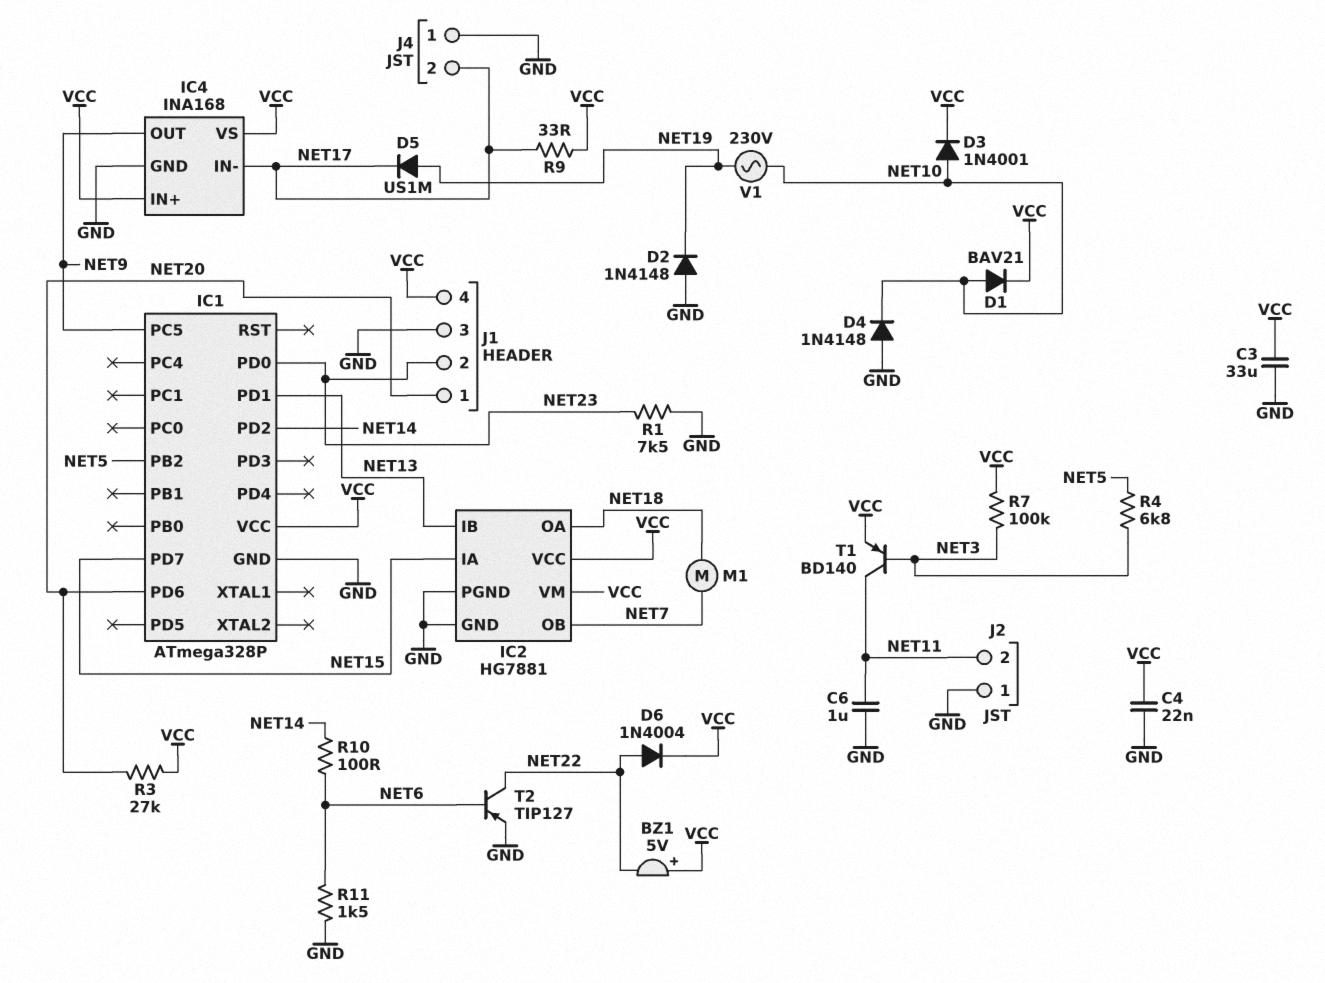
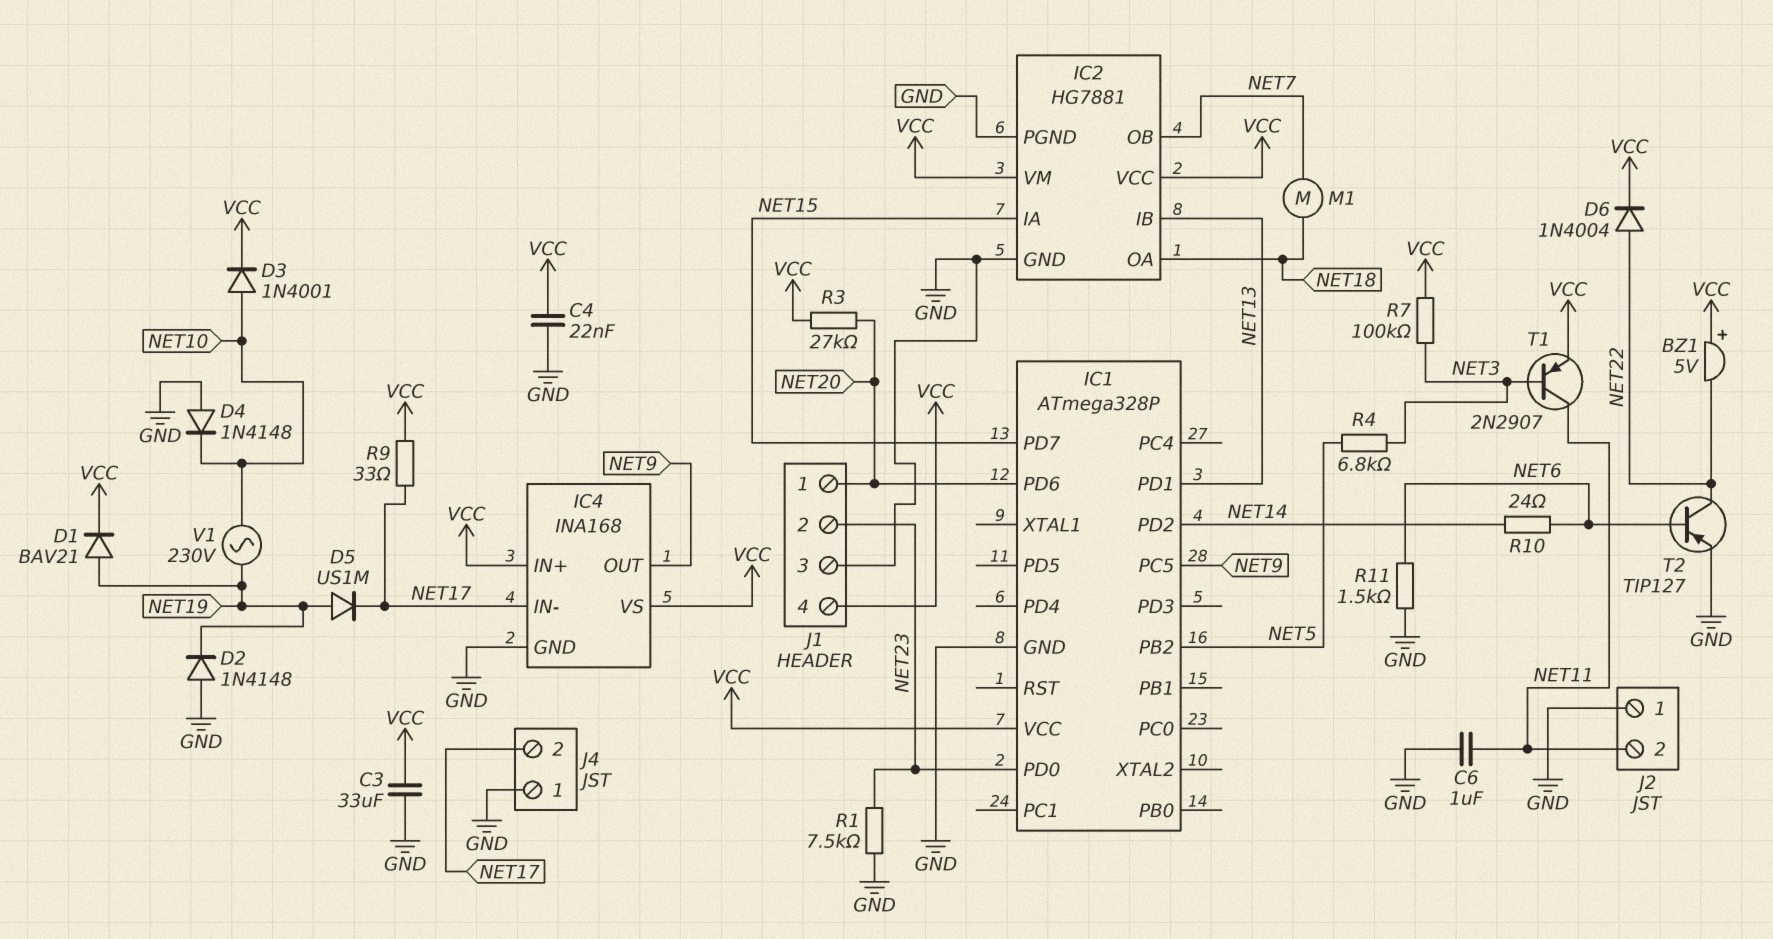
D1: diode BAV21 (A NET10, K VCC) -> diode BAV21 (A NET19, K VCC)
R10: 100 (NET6, NET14) -> 24 (NET6, NET14)
T1: PNP BD140 (B NET3, C NET11, E VCC) -> PNP 2N2907 (B NET3, C NET11, E VCC)

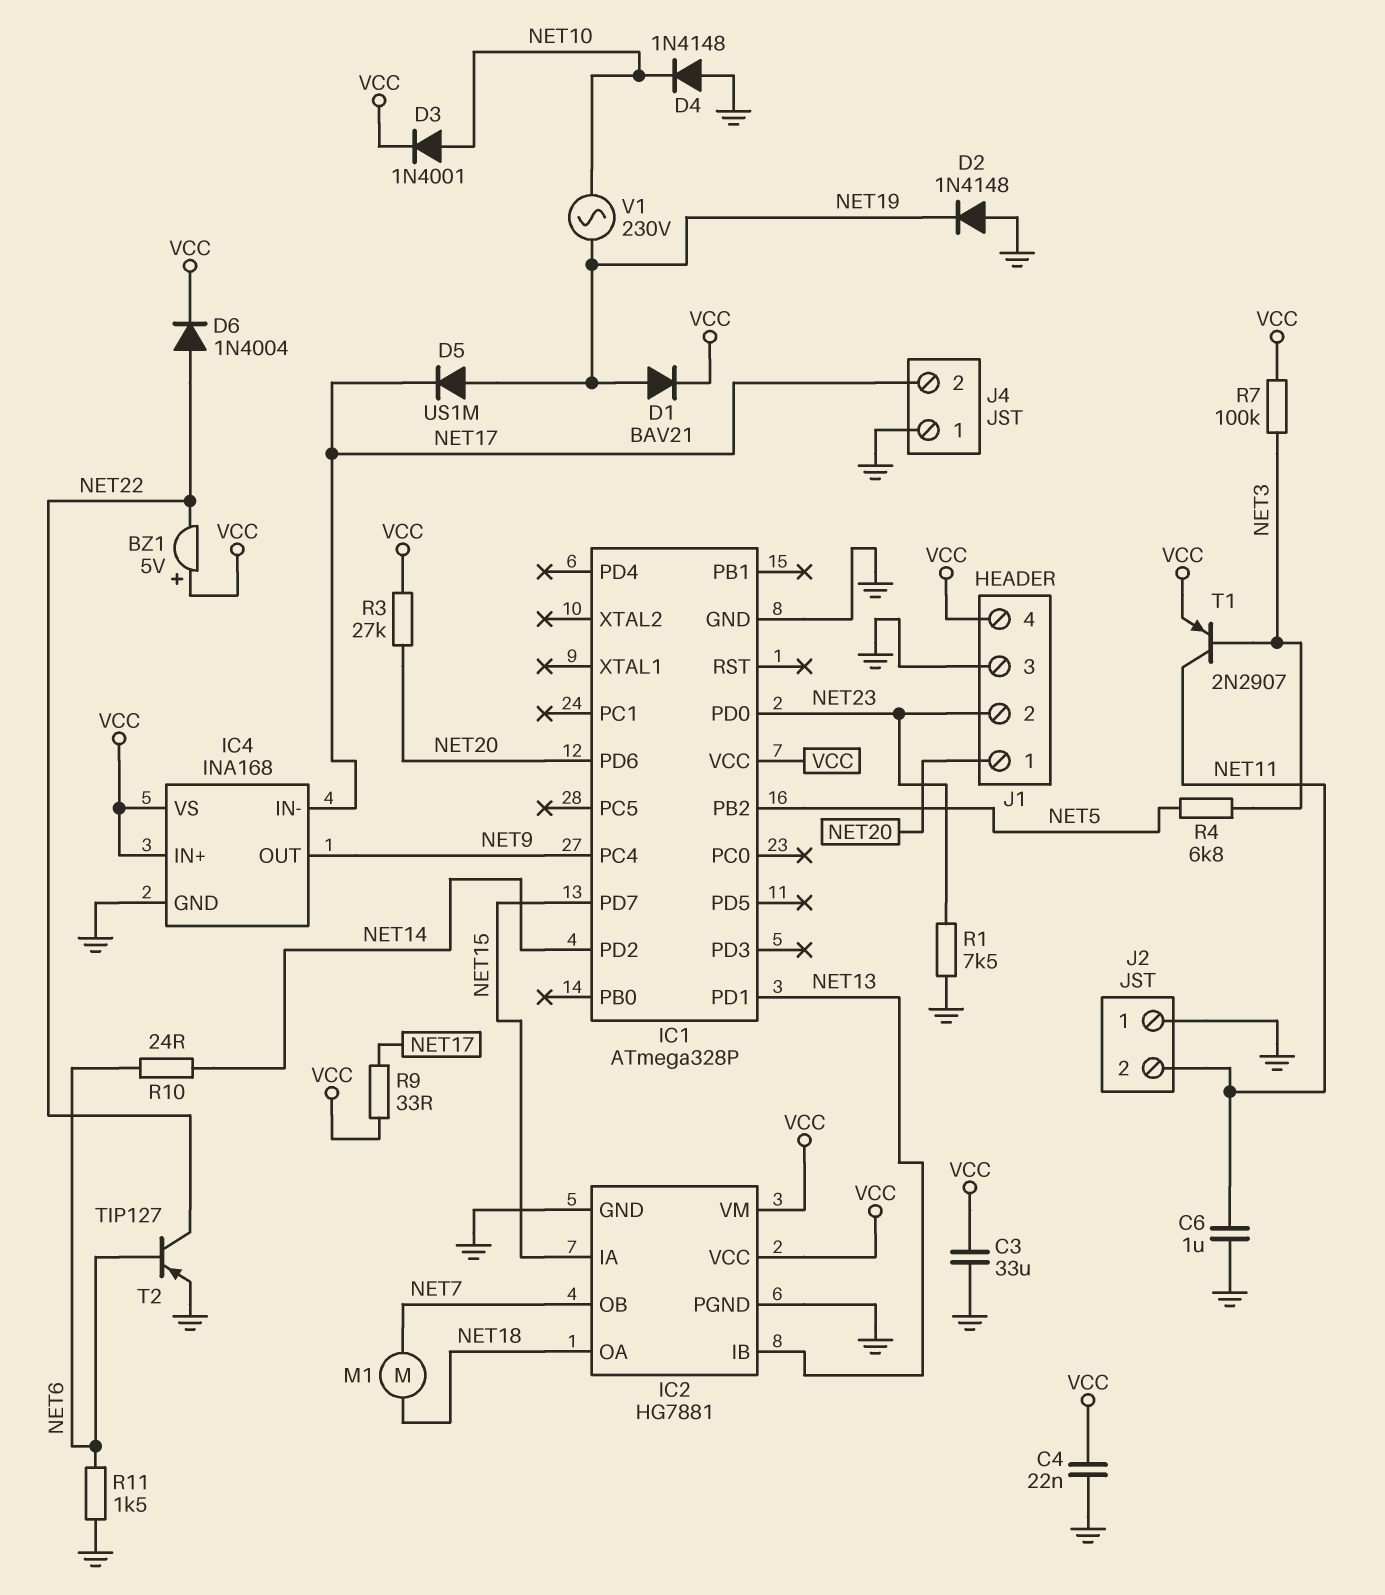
IC1 pin PC4: none -> NET9
IC1 pin PC5: NET9 -> none

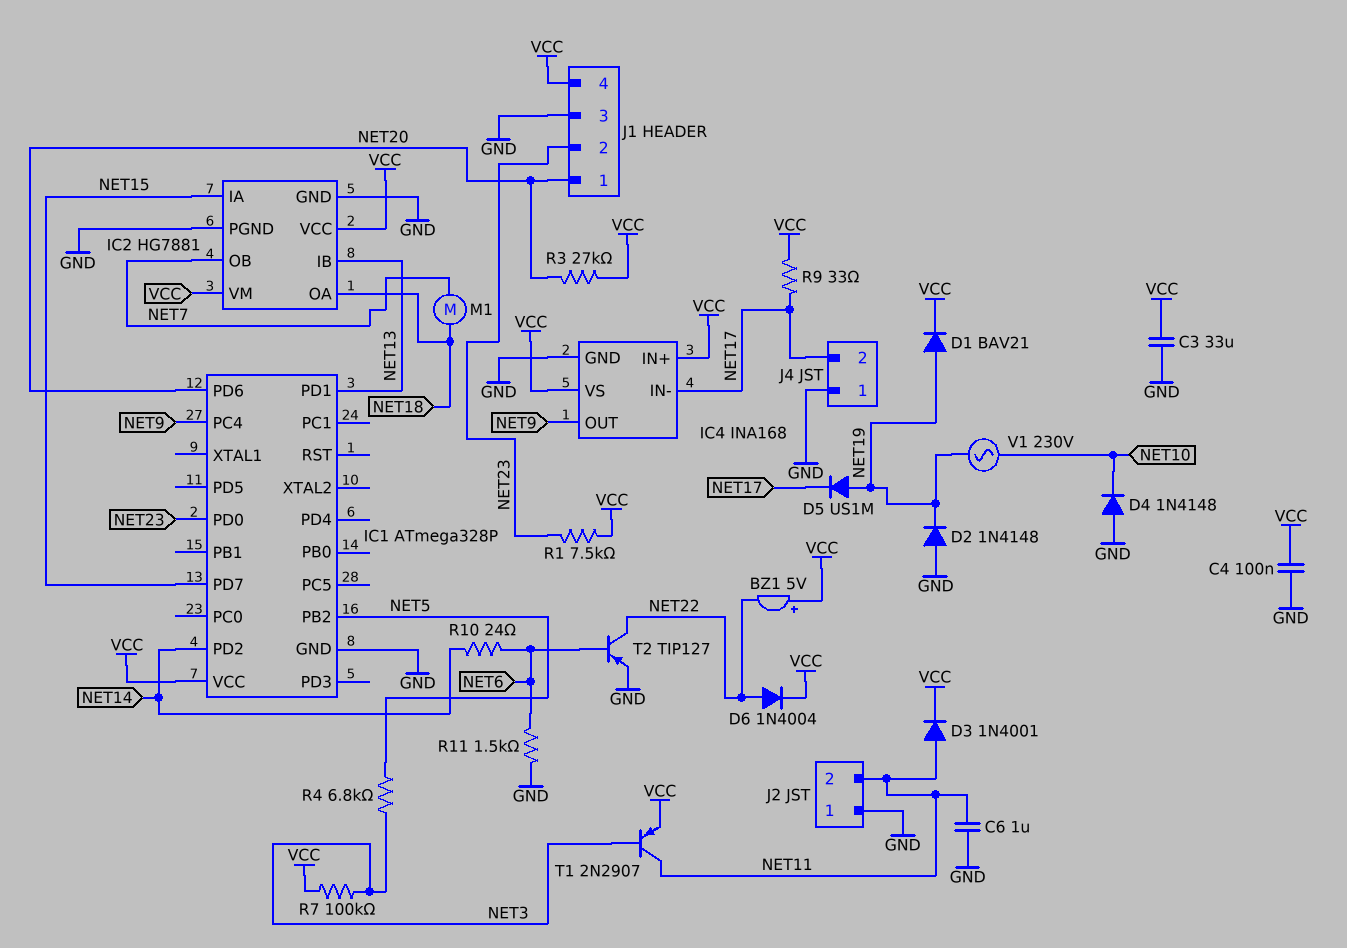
C4: 22nF (GND, VCC) -> 100nF (GND, VCC)
D3: diode 1N4001 (A NET10, K VCC) -> diode 1N4001 (A NET11, K VCC)
R1: 7.5k (GND, NET23) -> 7.5k (NET23, VCC)

